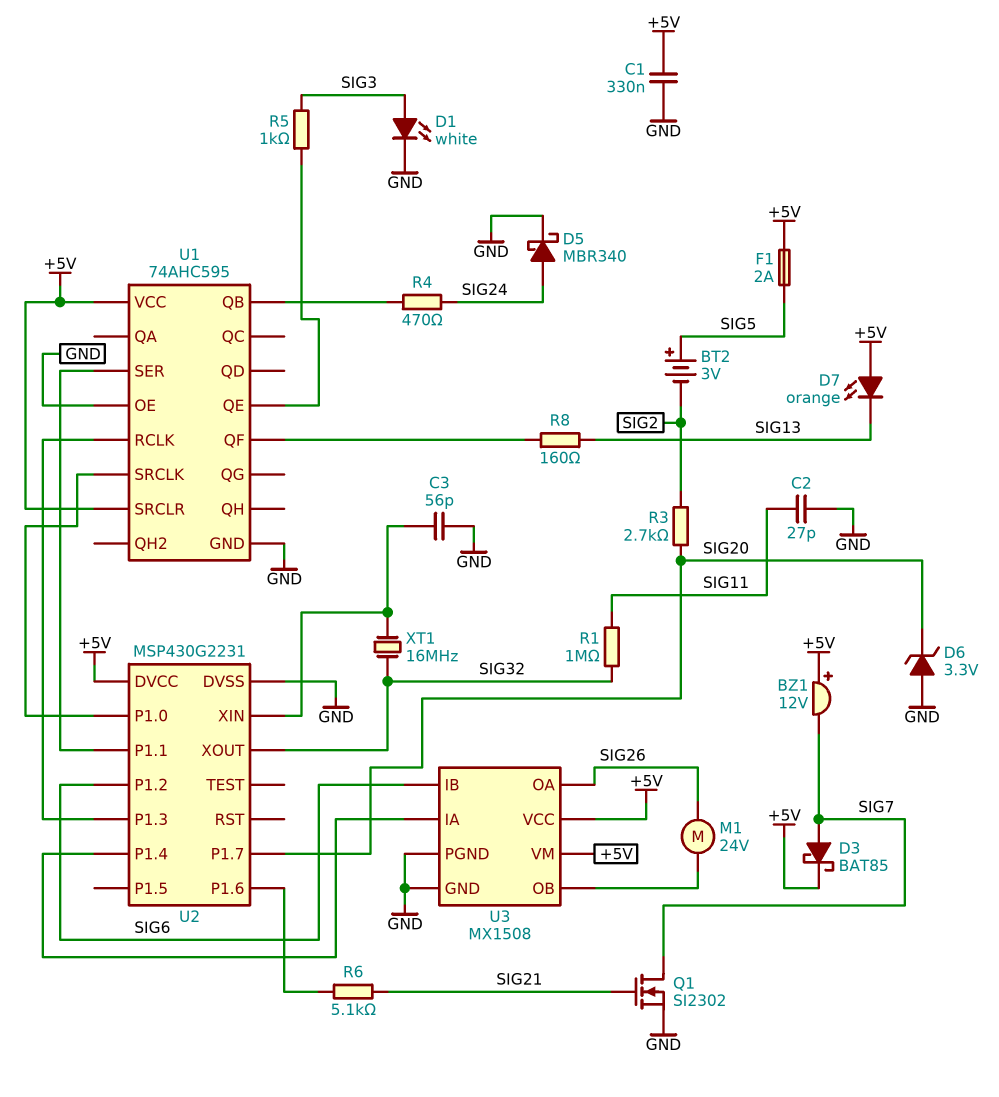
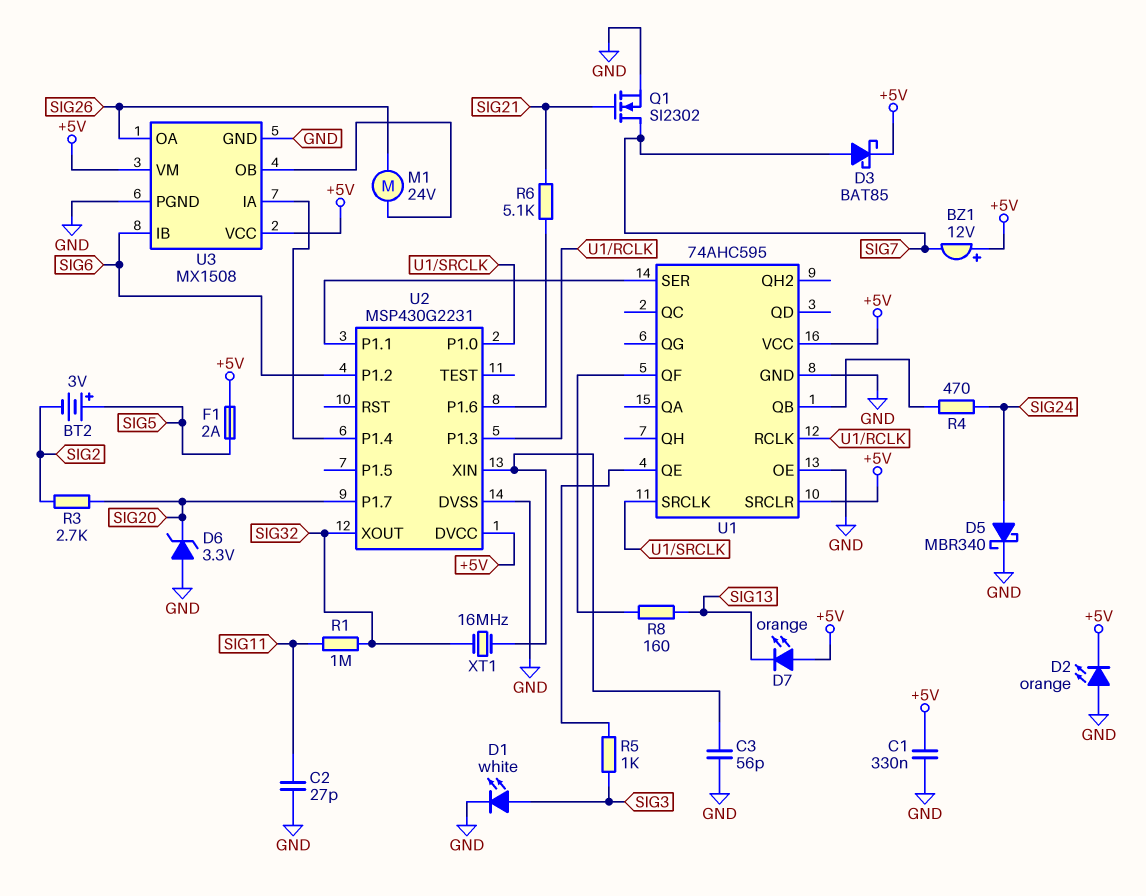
D2: none -> LED orange (A GND, K +5V)

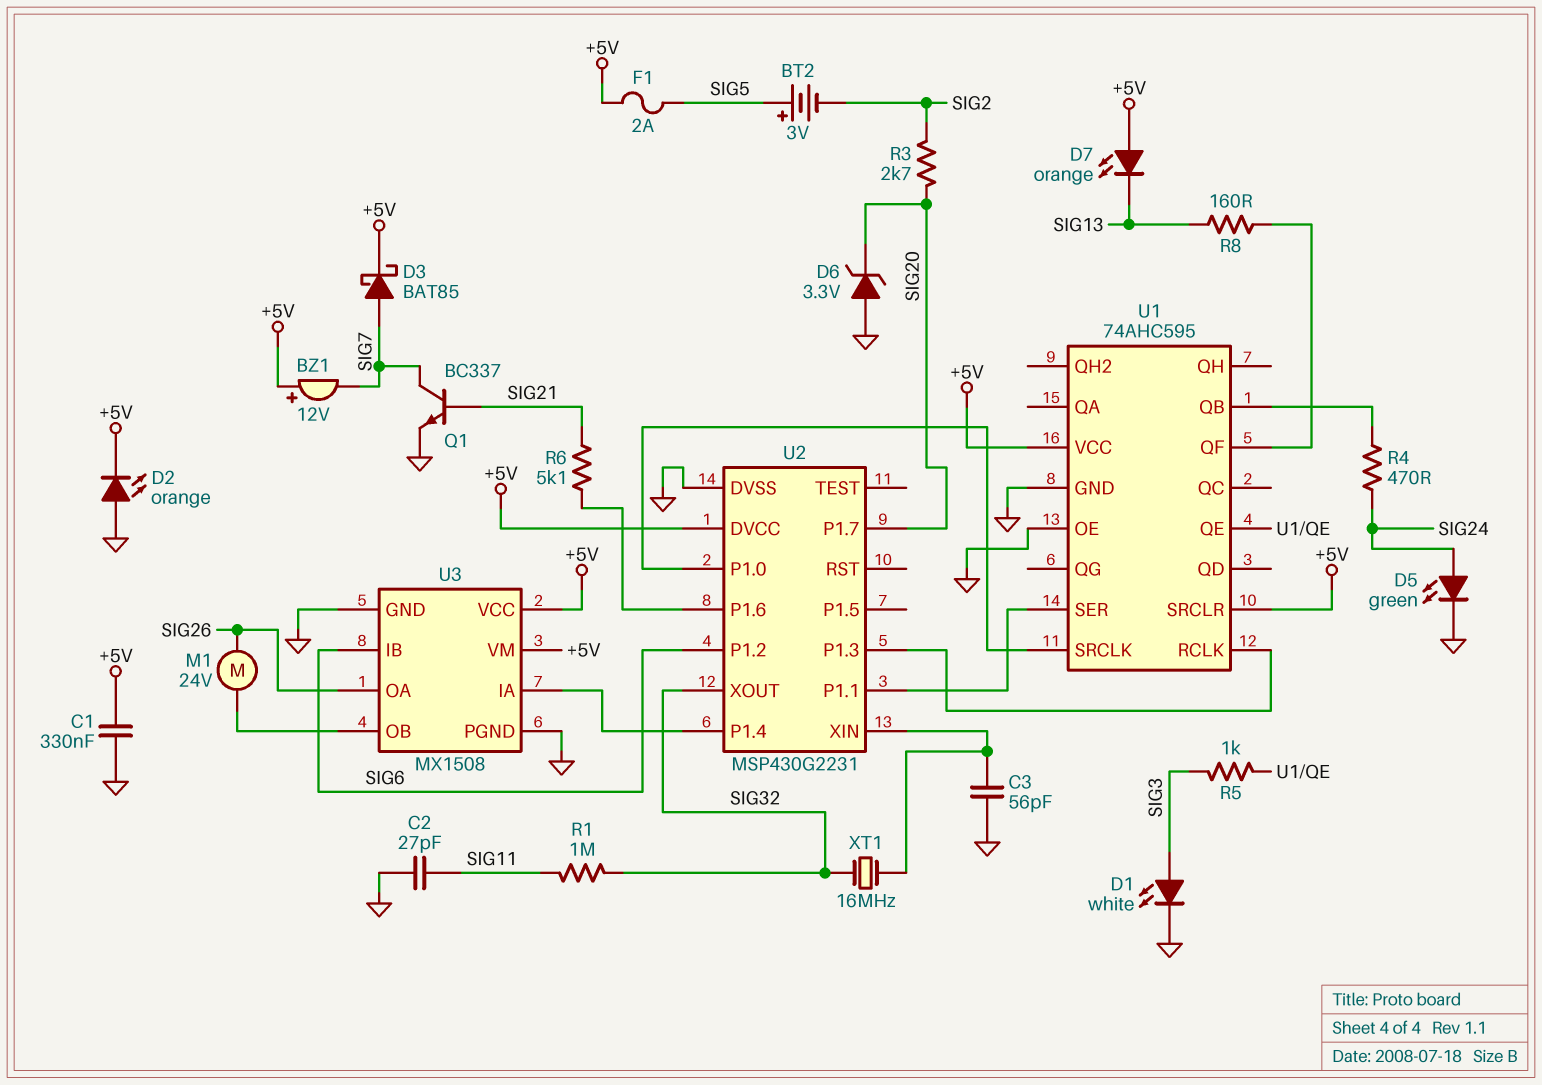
D5: schottky MBR340 (A SIG24, K GND) -> LED green (A SIG24, K GND)
Q1: NMOS SI2302 (G SIG21, D SIG7, S GND) -> NPN BC337 (B SIG21, C SIG7, E GND)

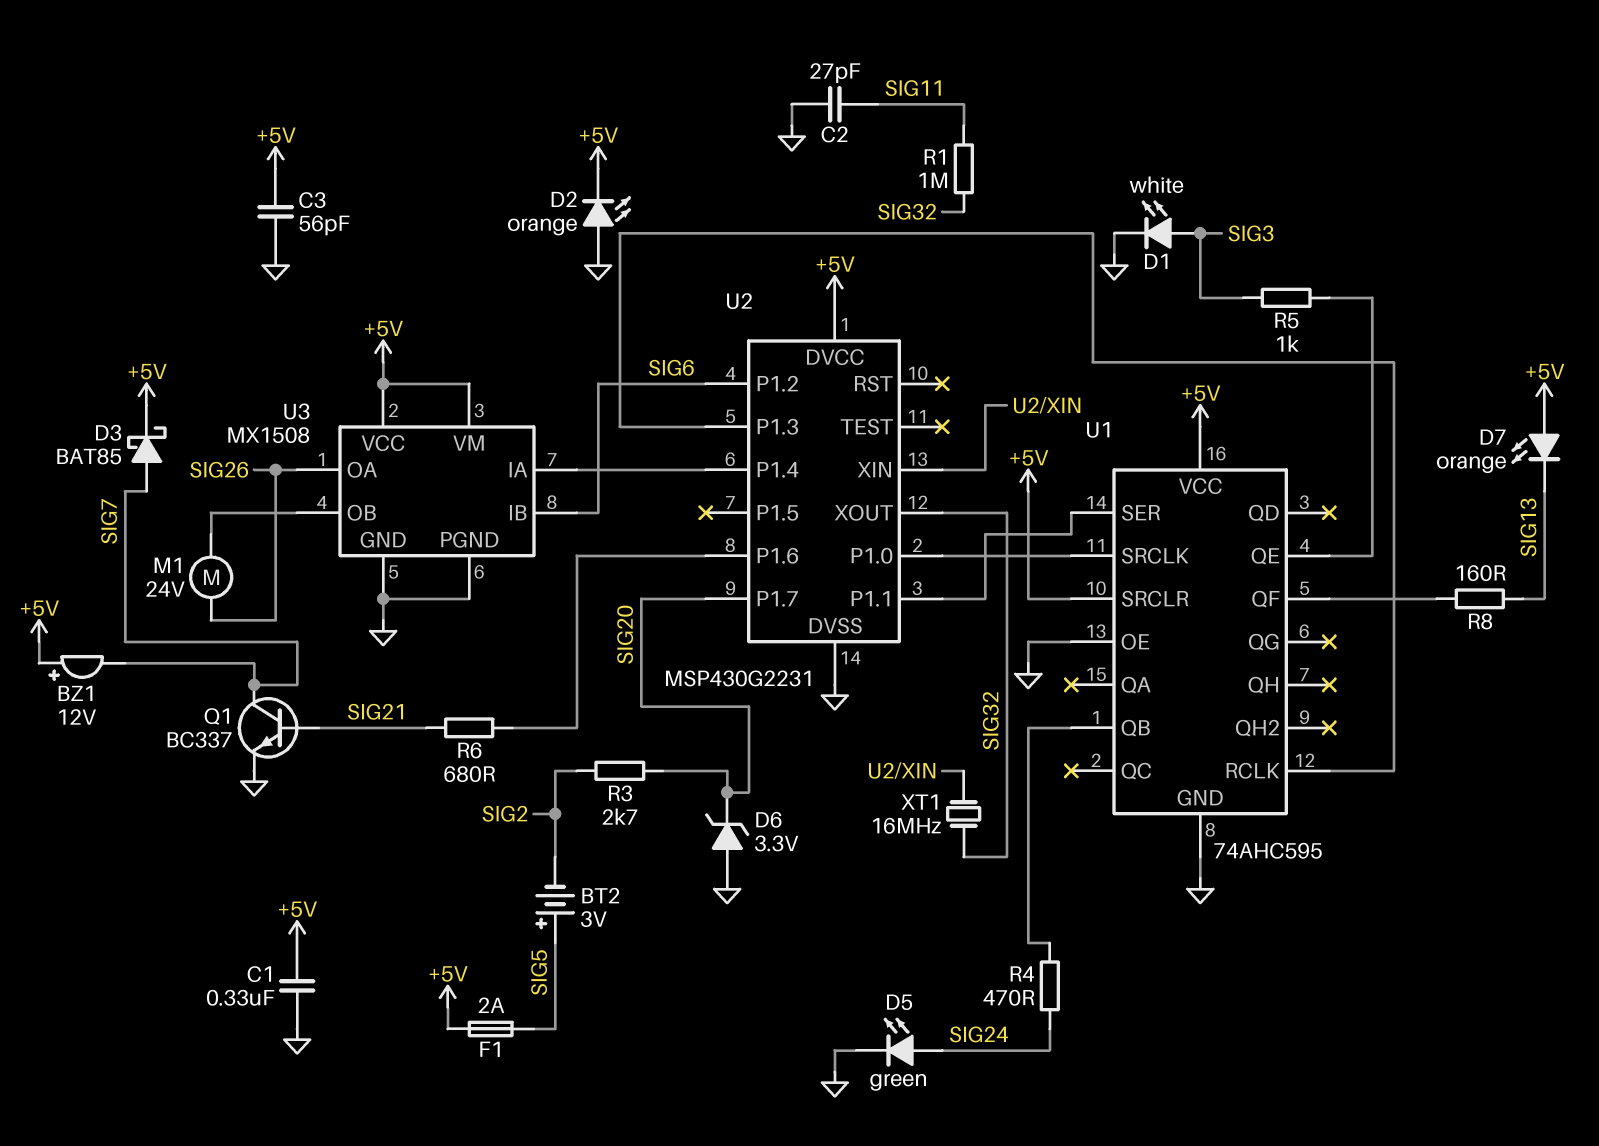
C3: 56pF (GND, U2/XIN) -> 56pF (+5V, GND)
R6: 5.1k (SIG21, U2/P1.6) -> 680 (SIG21, U2/P1.6)

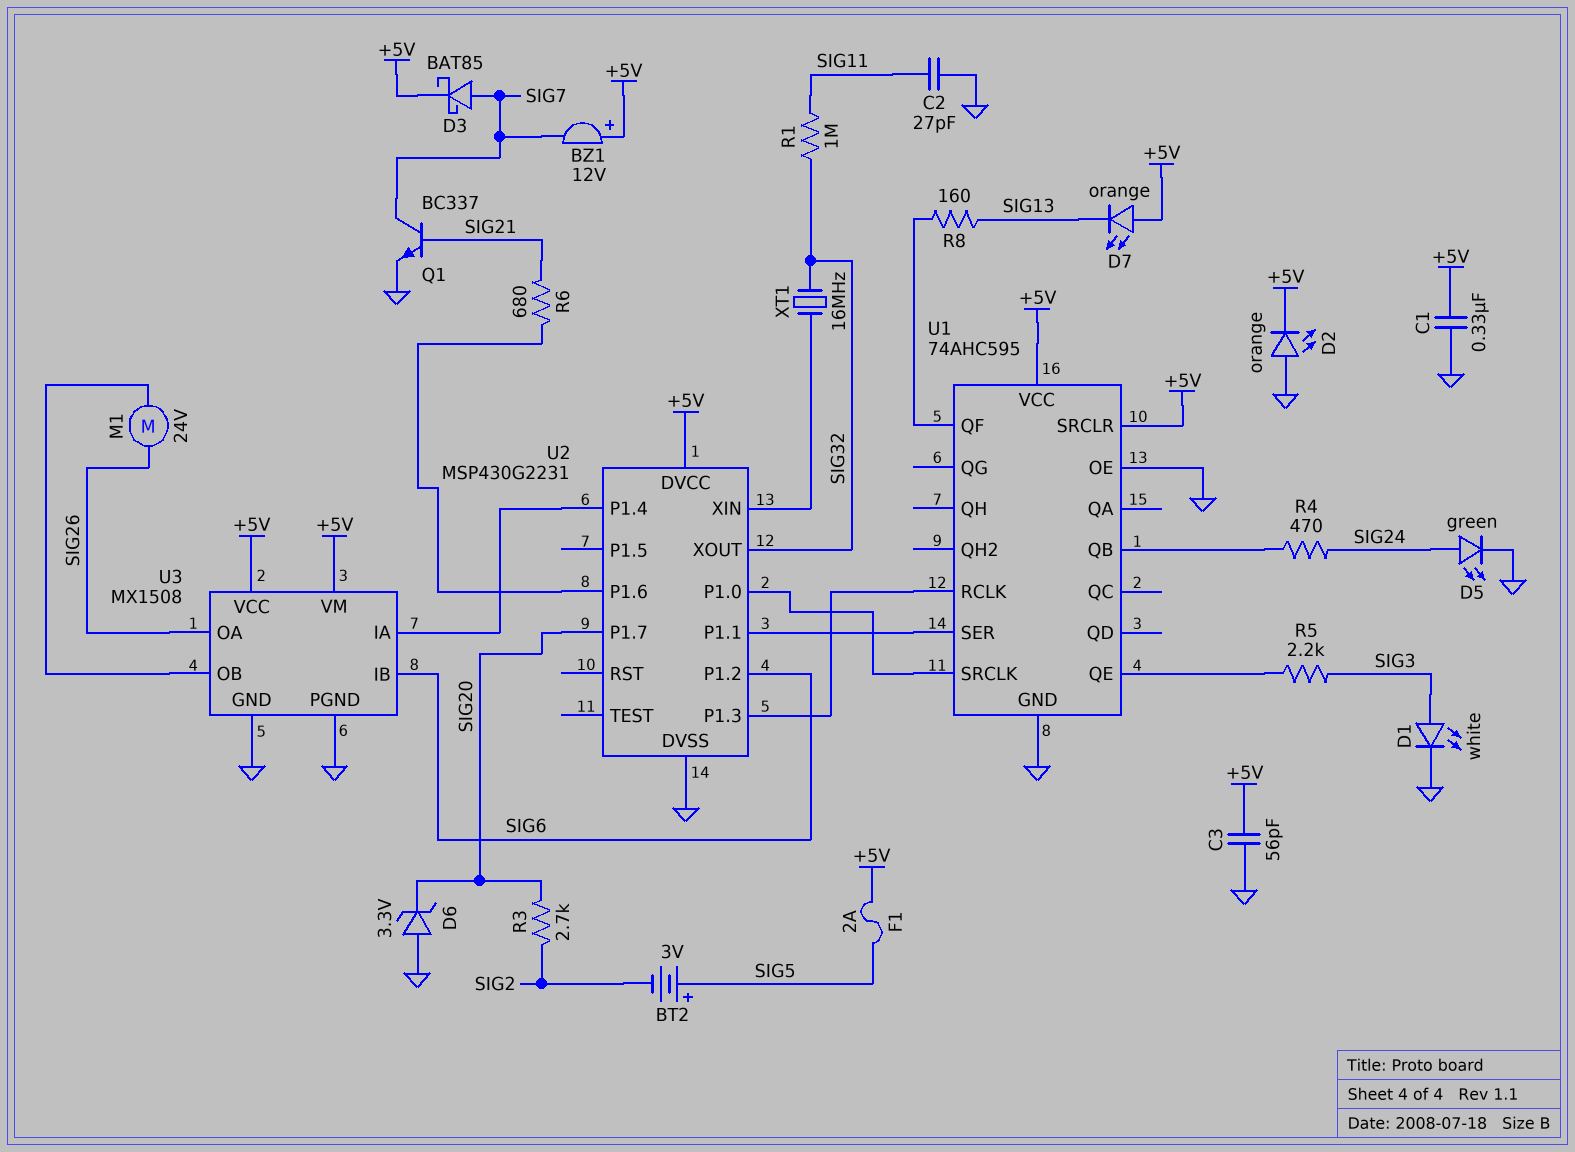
R5: 1k (SIG3, U1/QE) -> 2.2k (SIG3, U1/QE)

